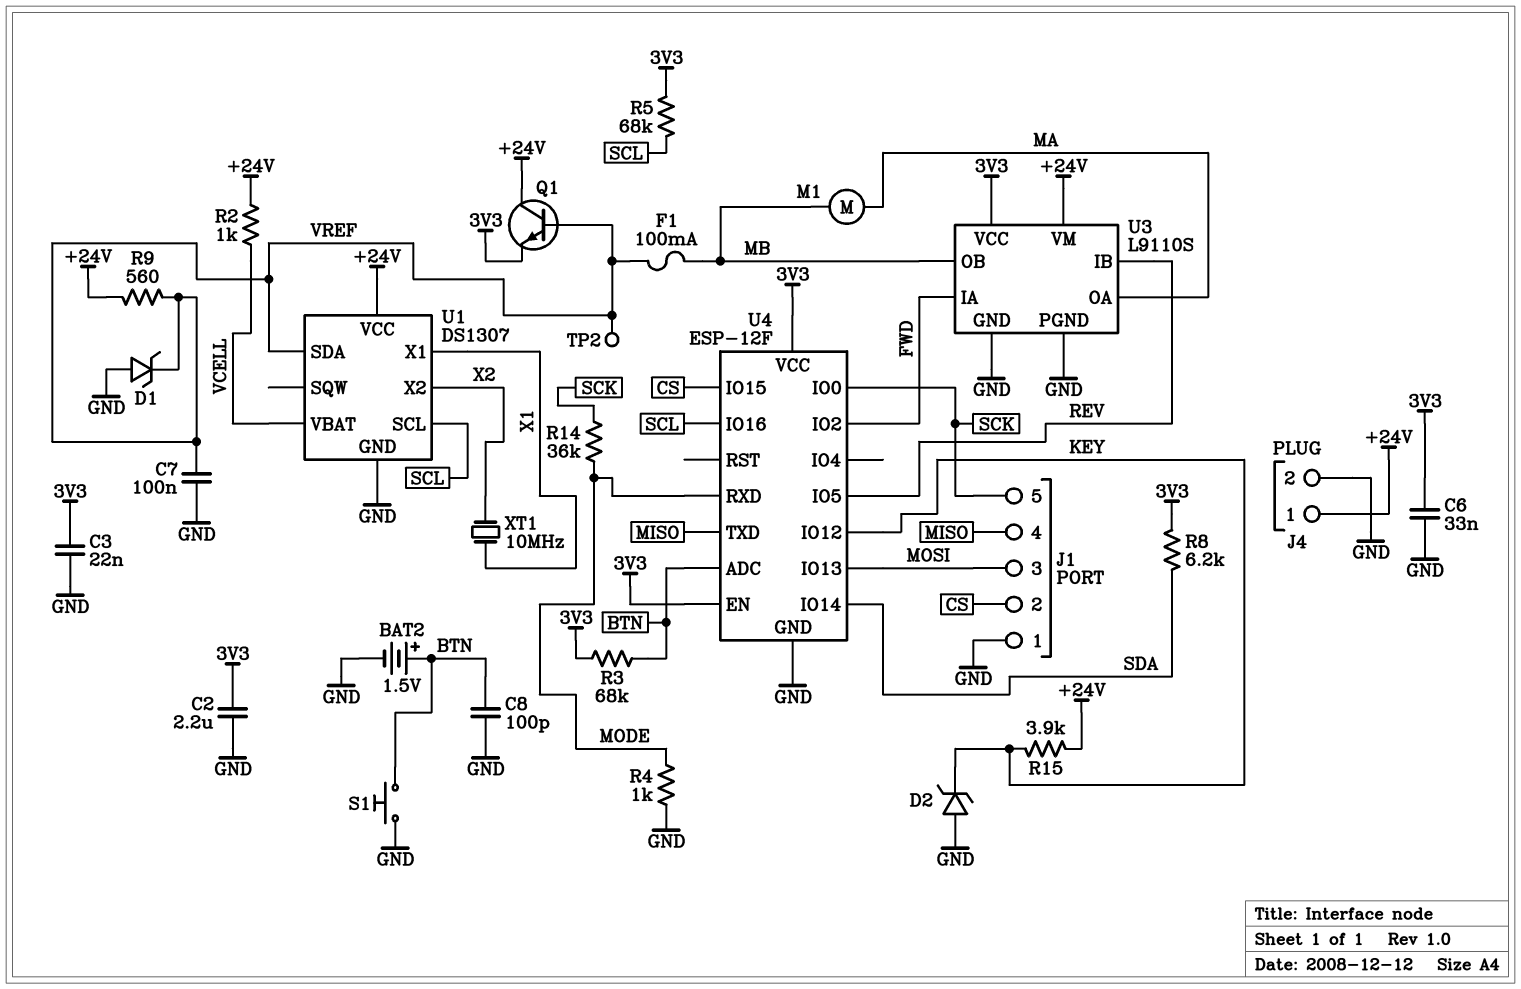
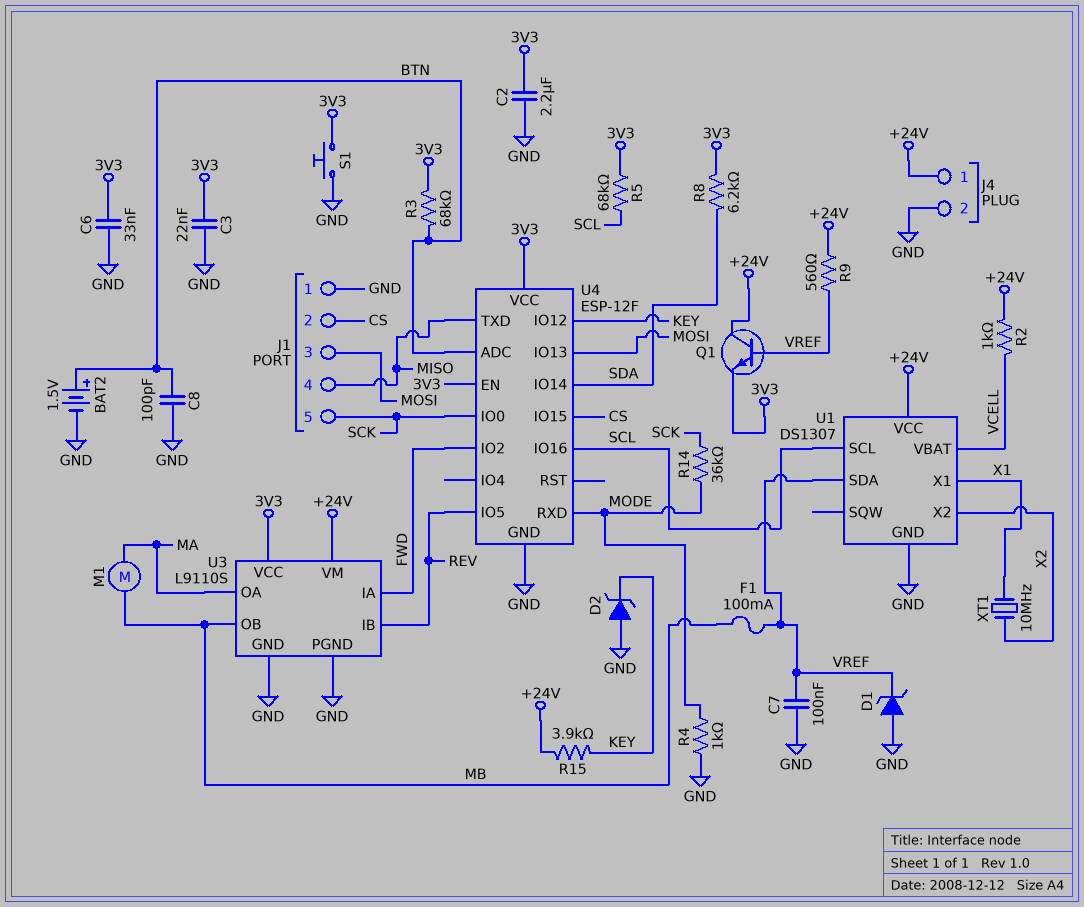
S1: button (BTN, GND) -> button (3V3, GND)
TP2: test point (VREF) -> none

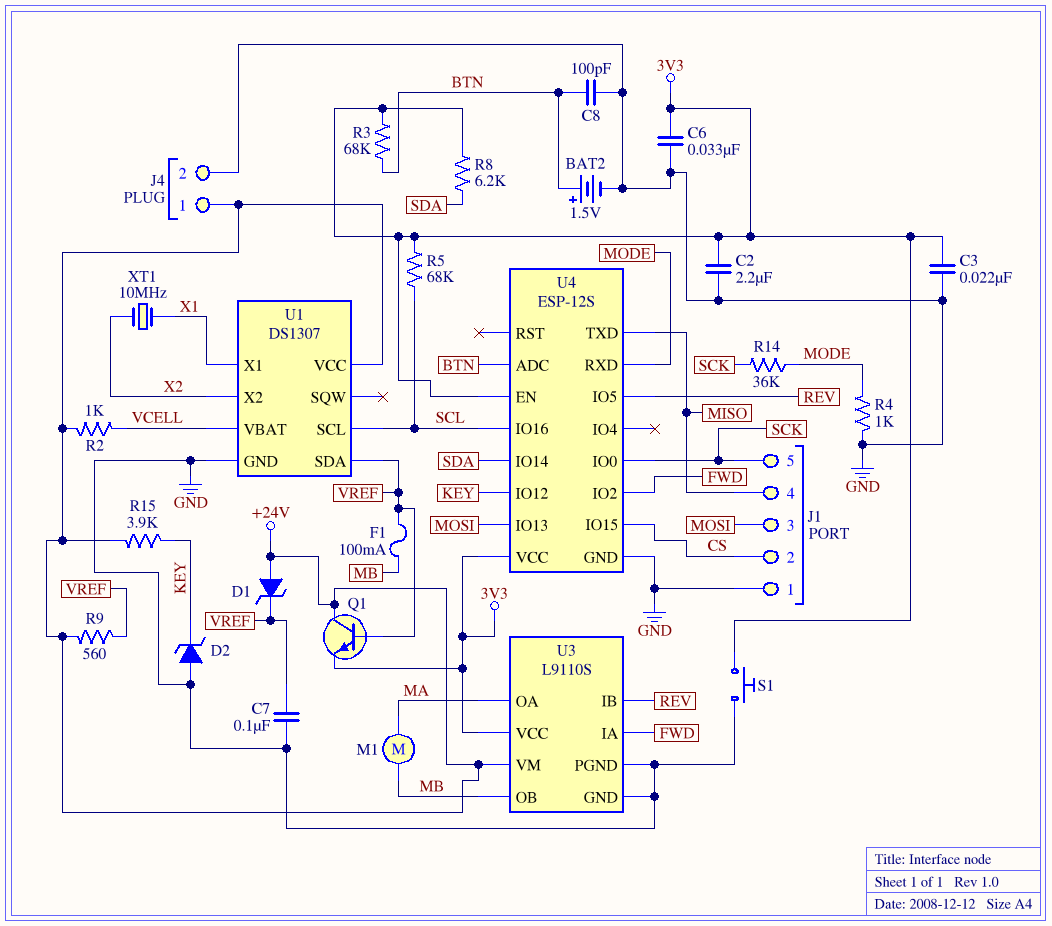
D1: zener (A GND, K VREF) -> zener (A +24V, K VREF)
U4: ESP-12F -> ESP-12S

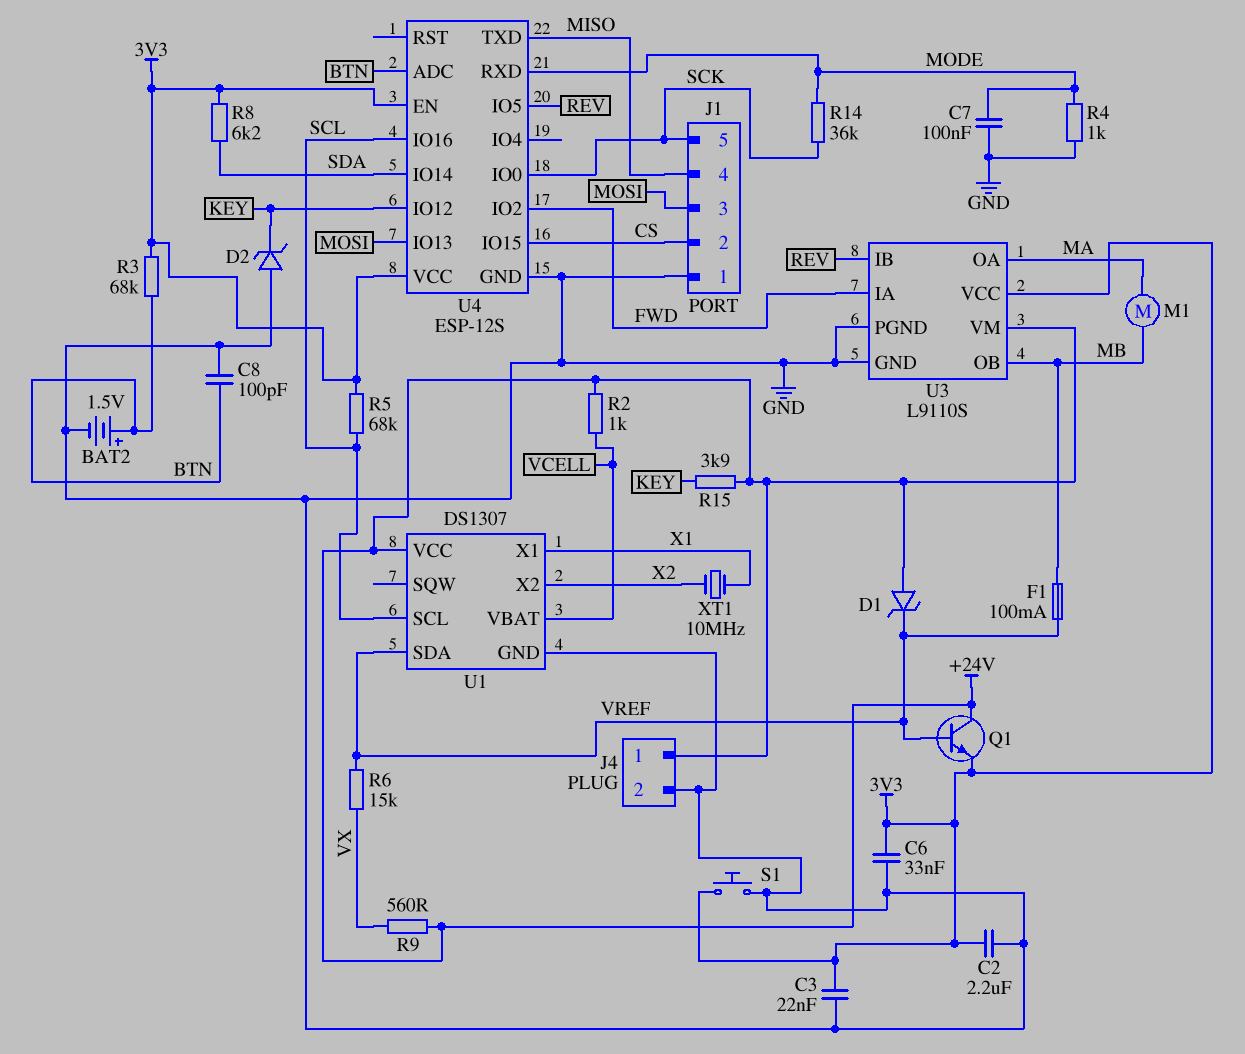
C7: 100nF (GND, VREF) -> 100nF (GND, MODE)
R6: none -> 15k (VREF, VX)
R9: 560 (+24V, VREF) -> 560 (+24V, VX)

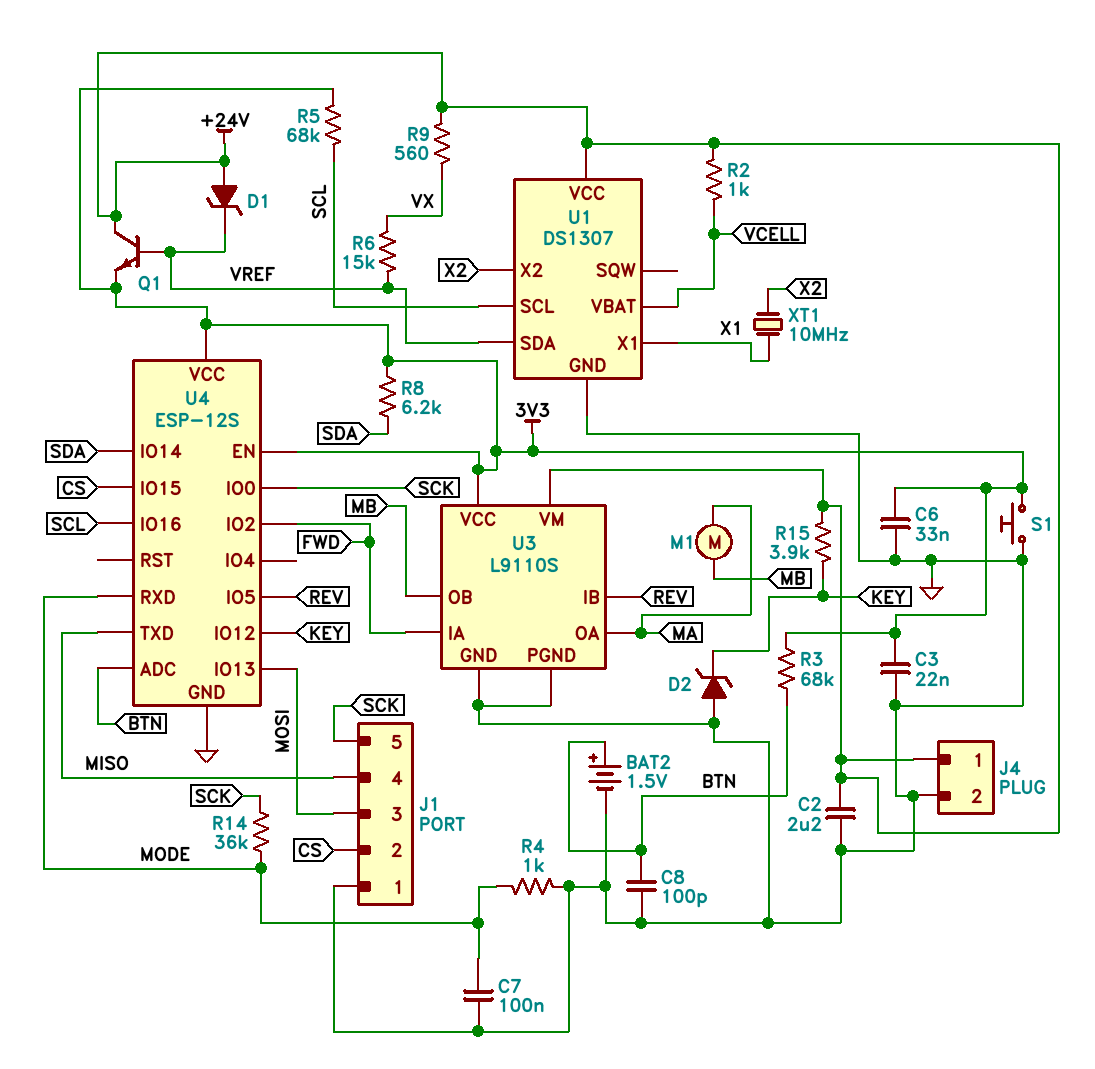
C2: 2.2uF (3V3, GND) -> 2.2uF (+24V, GND)
F1: 100mA (MB, VREF) -> none

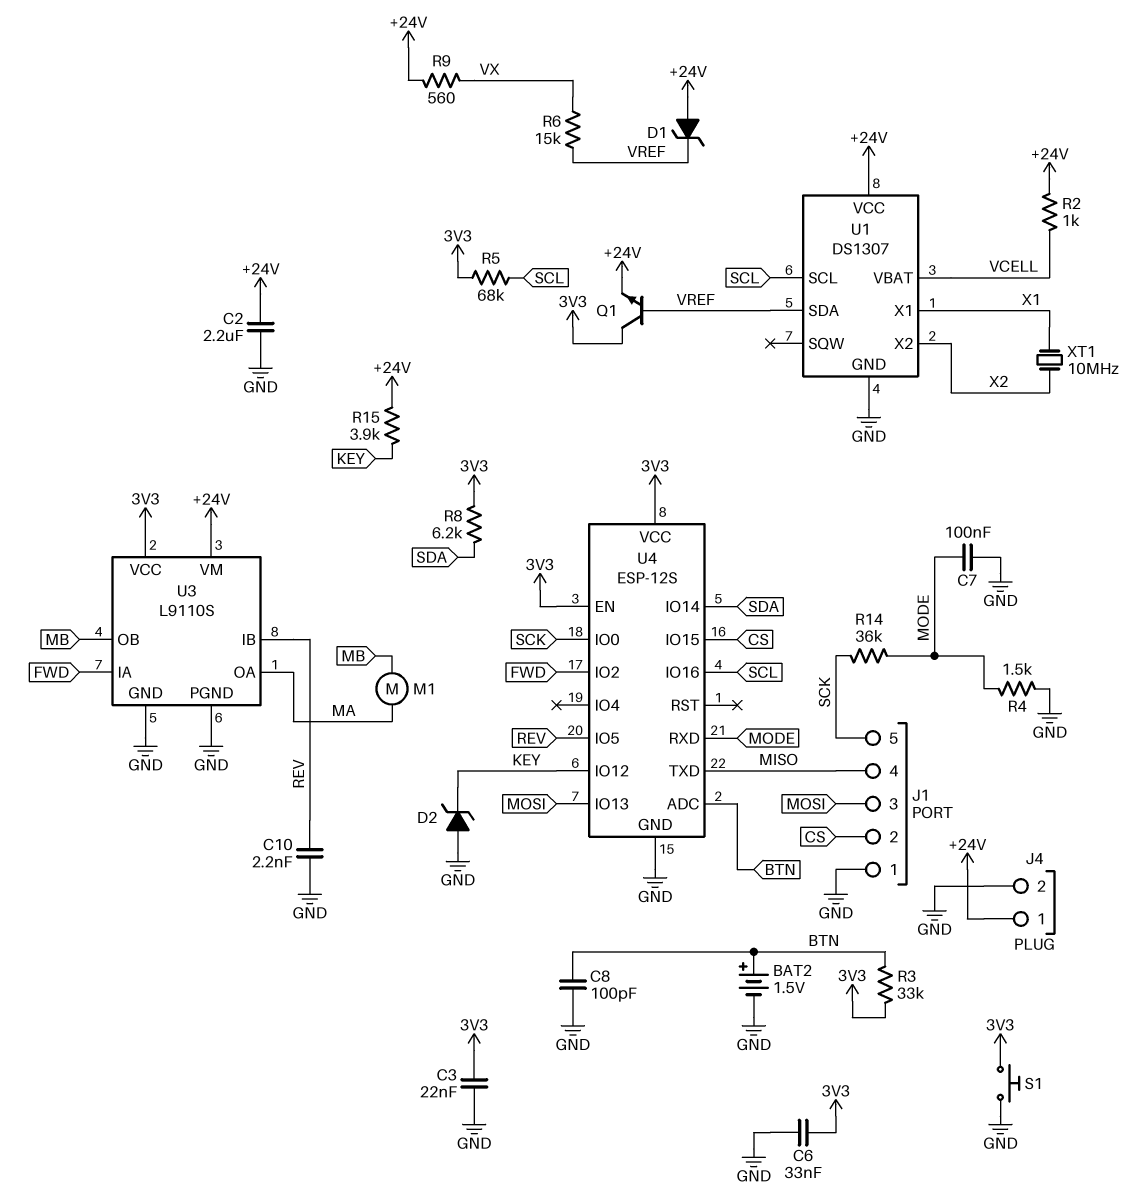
C10: none -> 2.2nF (GND, REV)
Q1: NPN (B VREF, C +24V, E 3V3) -> NPN (B VREF, C 3V3, E +24V)
R3: 68k (3V3, BTN) -> 33k (3V3, BTN)
R4: 1k (GND, MODE) -> 1.5k (GND, MODE)

